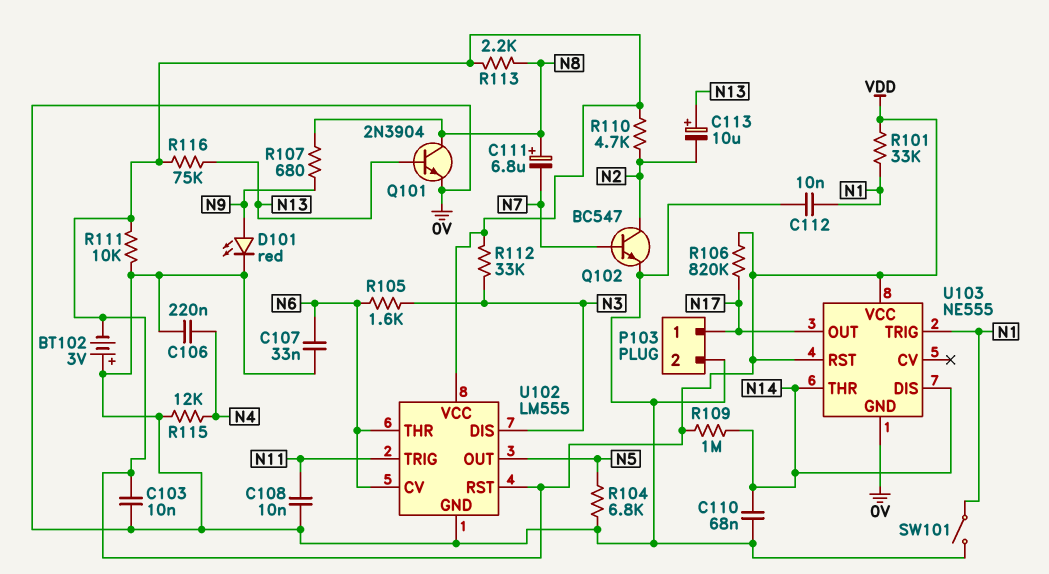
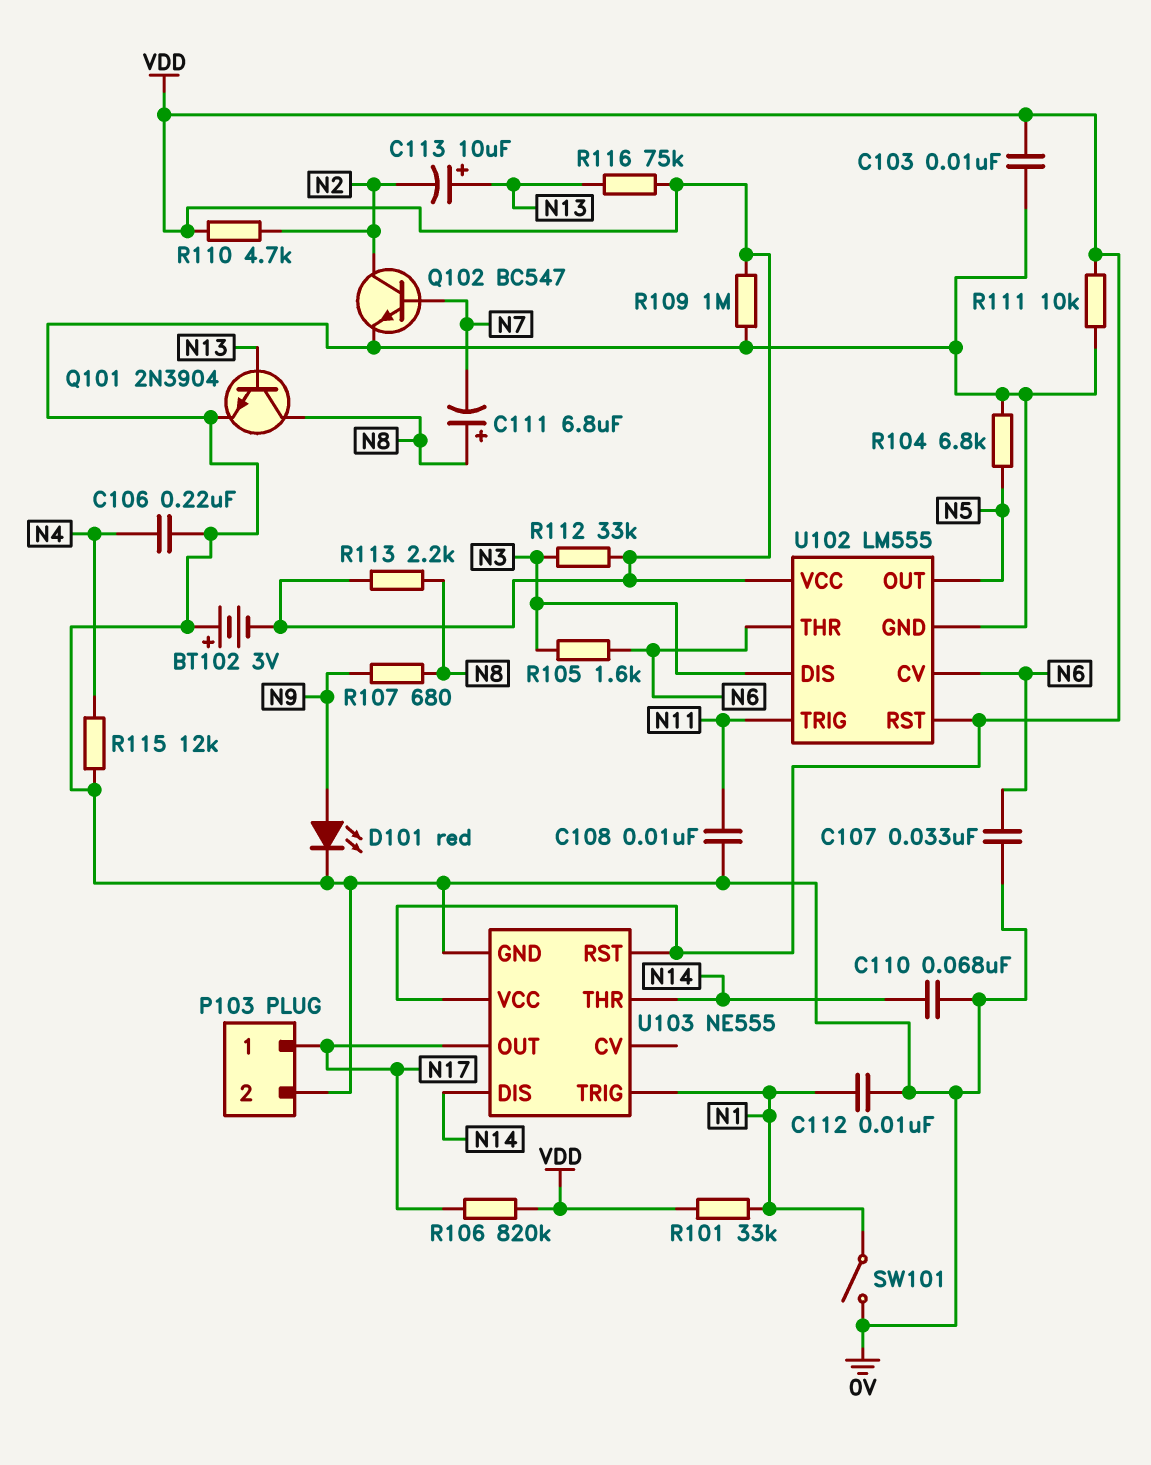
R109: 1M (N14, VDD) -> 1M (0V, VDD)

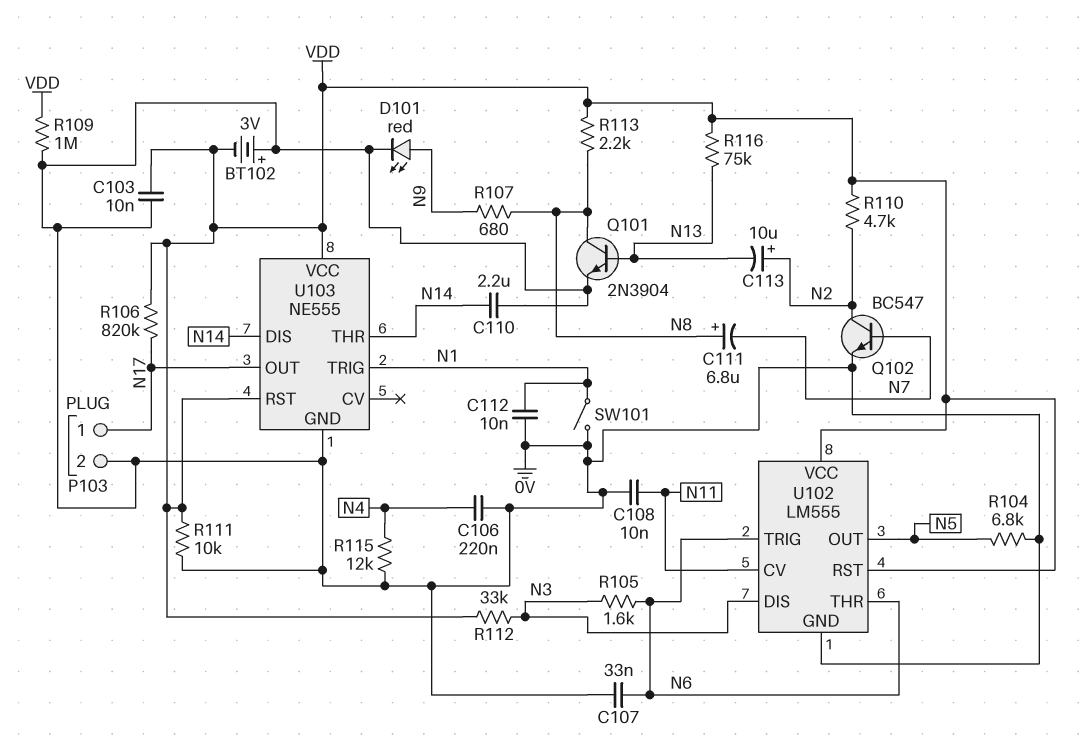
C110: 68nF (0V, N14) -> 2.2uF (0V, N14)
C113: 10uF (plus N13, minus N2) -> 10uF (plus N2, minus N13)
R101: 33k (N1, VDD) -> none
U102 pin CV: N6 -> N11
U102 pin TRIG: N11 -> N6

